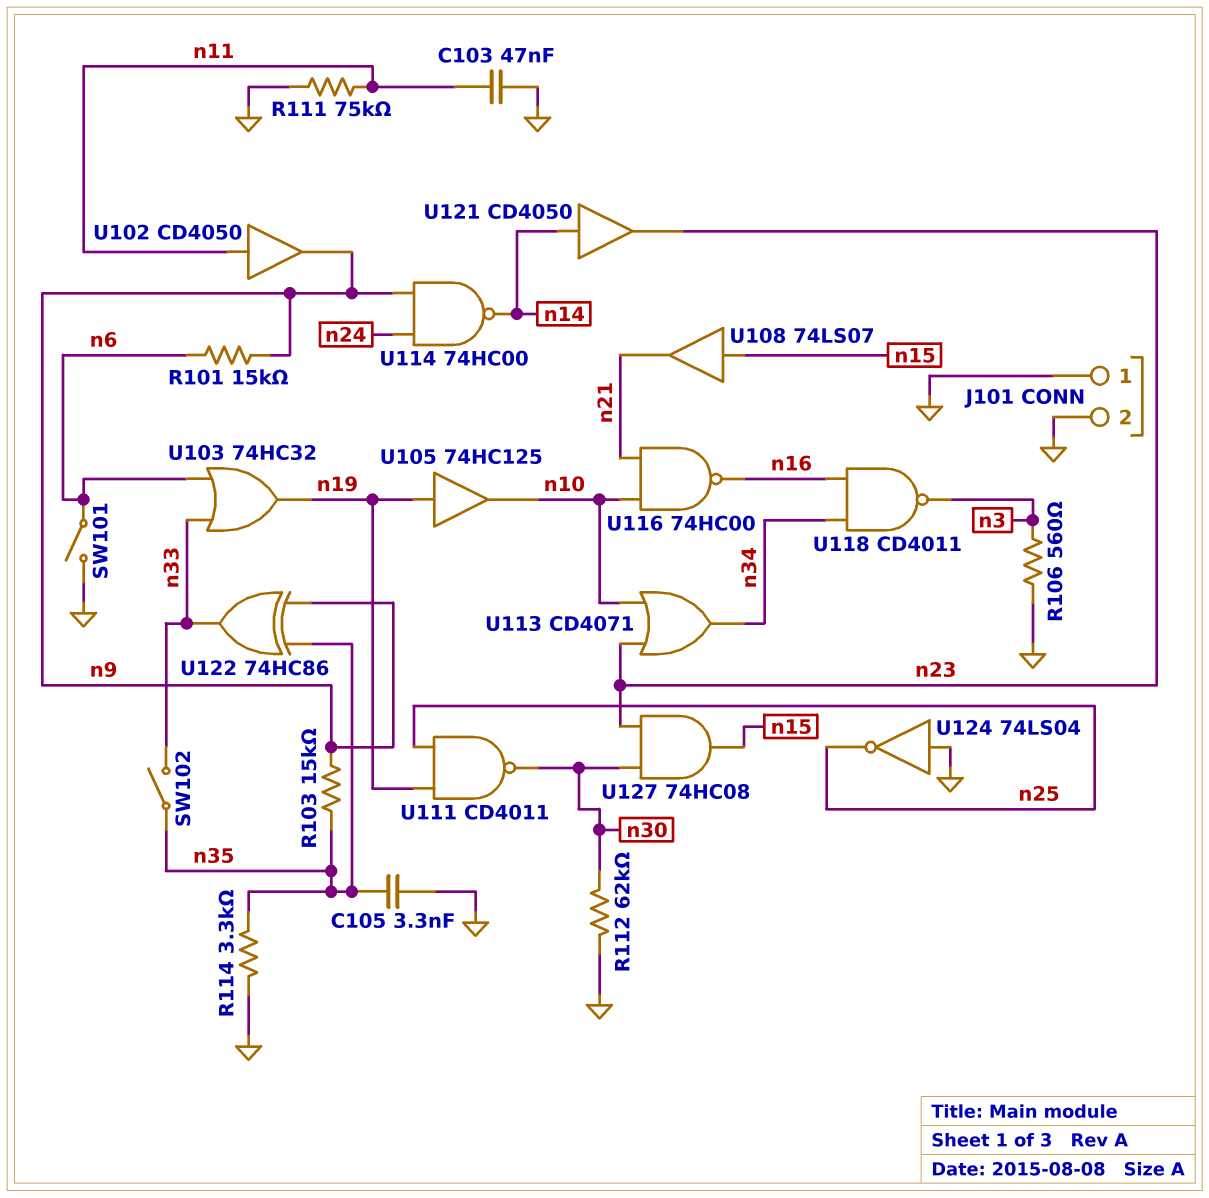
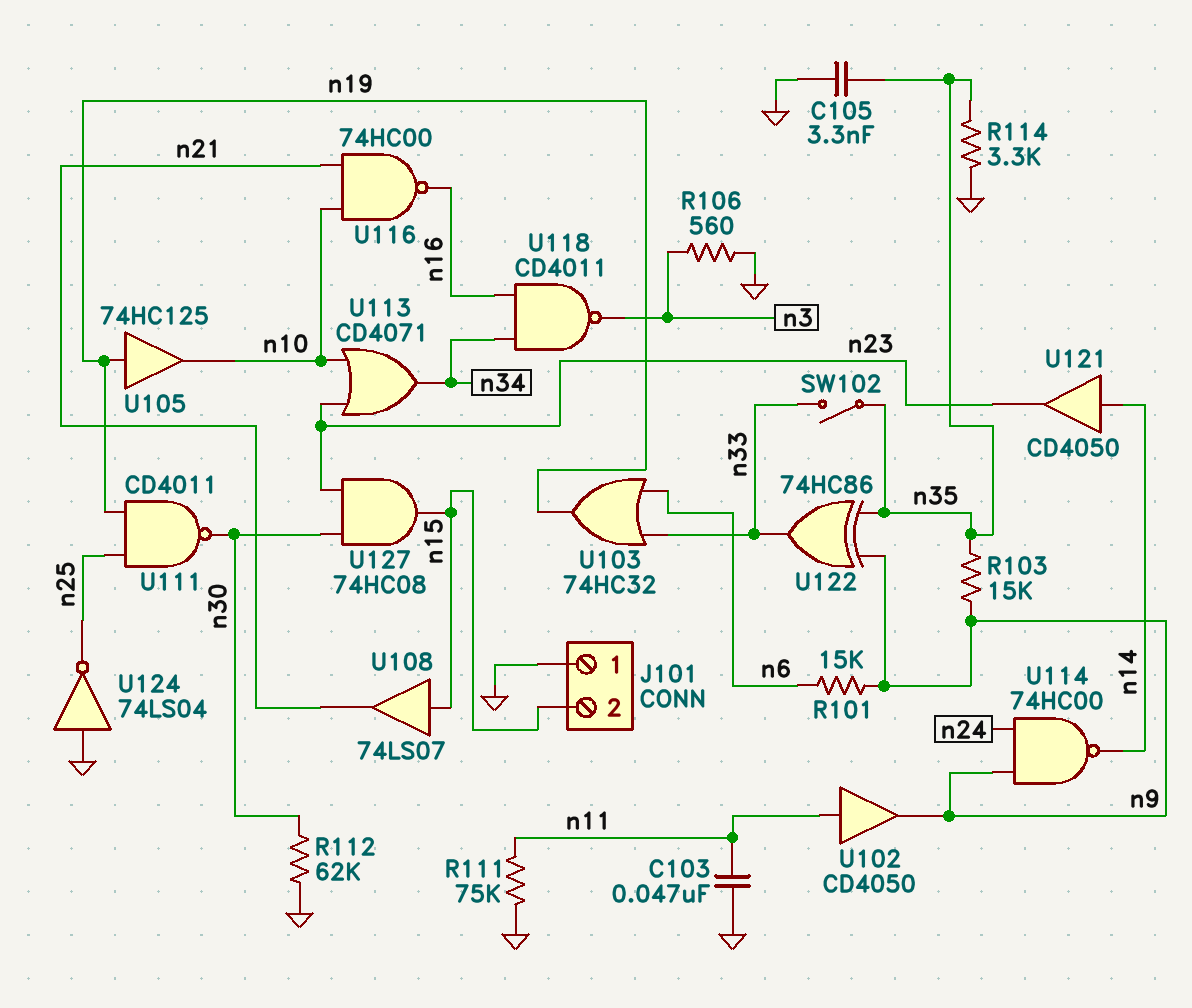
J101 pin 2: GND -> n15
SW101: switch (GND, n6) -> none

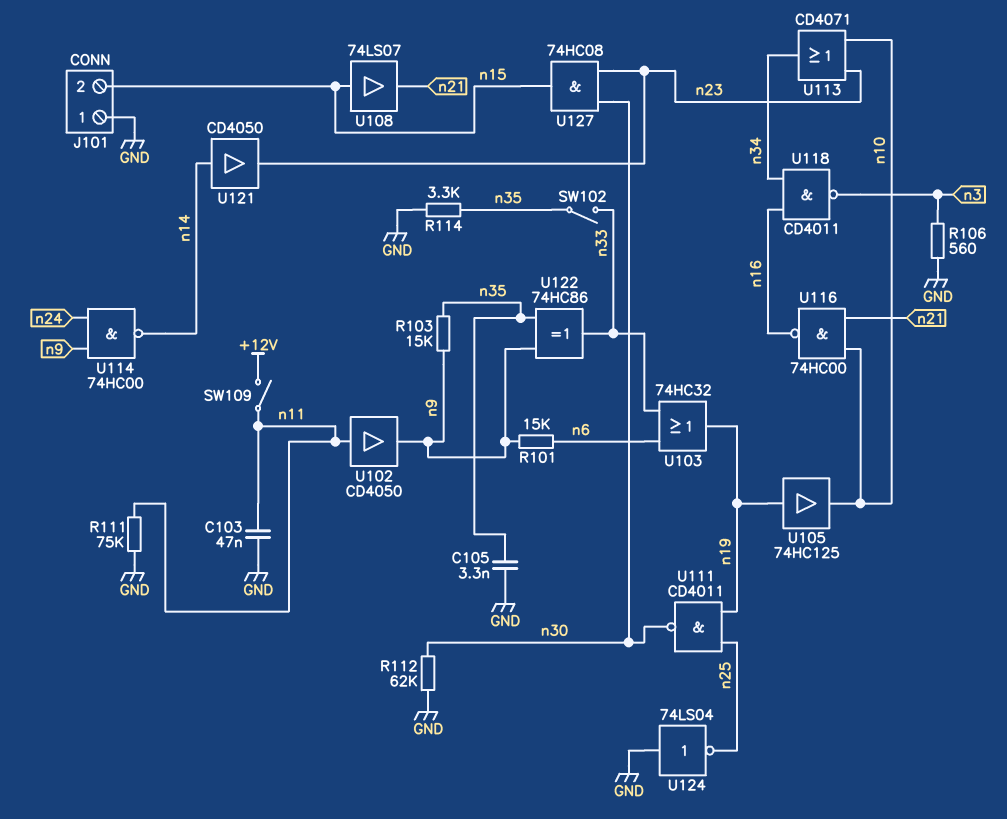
SW109: none -> switch (+12V, n11)

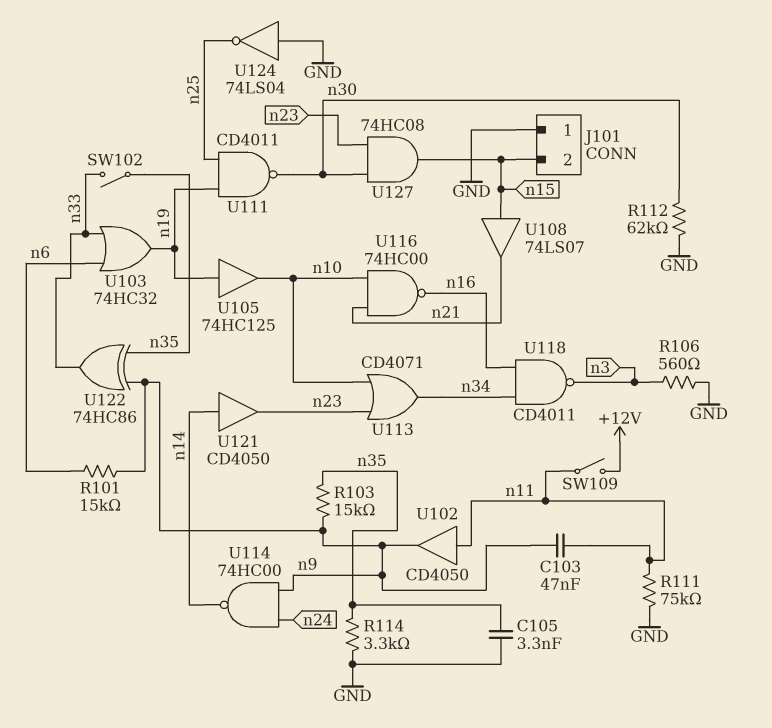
C103: 47nF (GND, n11) -> 47nF (n9, n11)

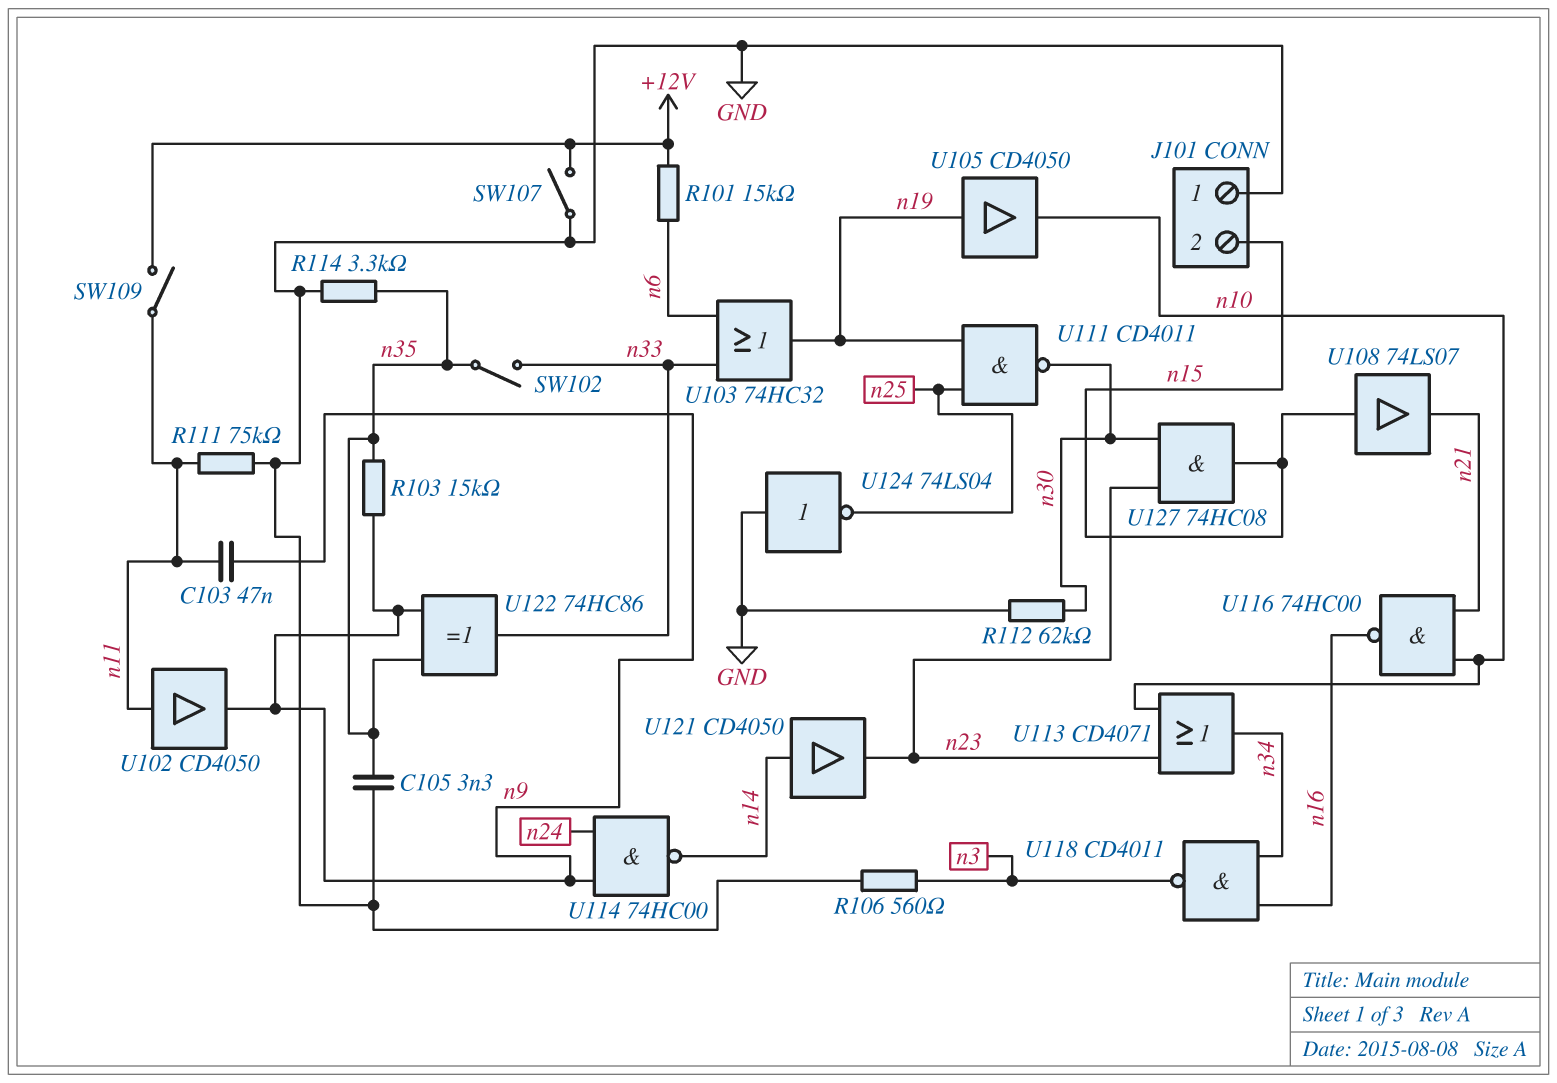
R101: 15k (n6, n9) -> 15k (+12V, n6)
SW107: none -> switch (+12V, GND)
U105: buffer 74HC125 (in n19, out n10) -> buffer CD4050 (in n19, out n10)

